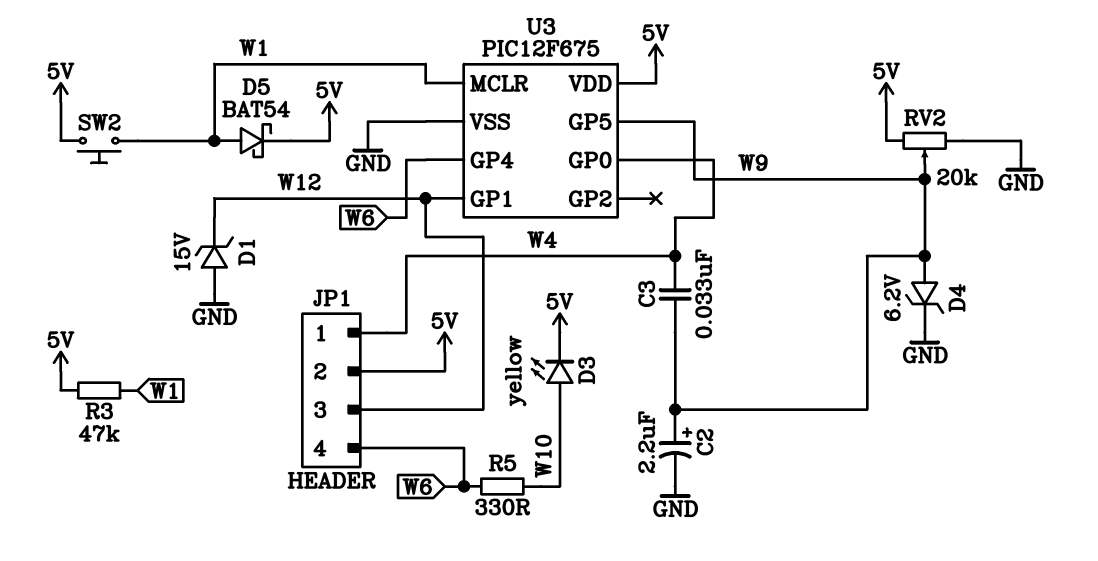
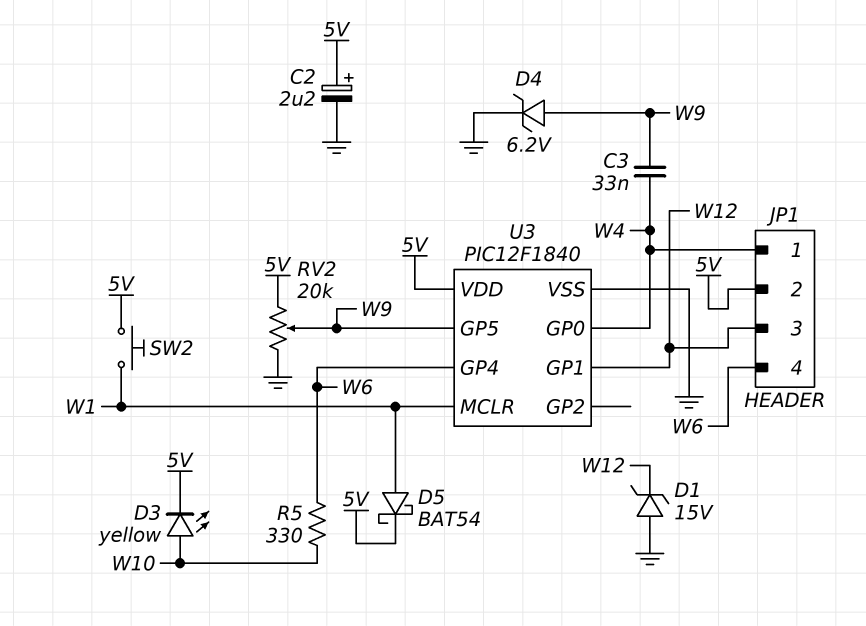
C2: 2.2uF (plus W9, minus GND) -> 2.2uF (plus 5V, minus GND)
R3: 47k (5V, W1) -> none
U3: PIC12F675 -> PIC12F1840

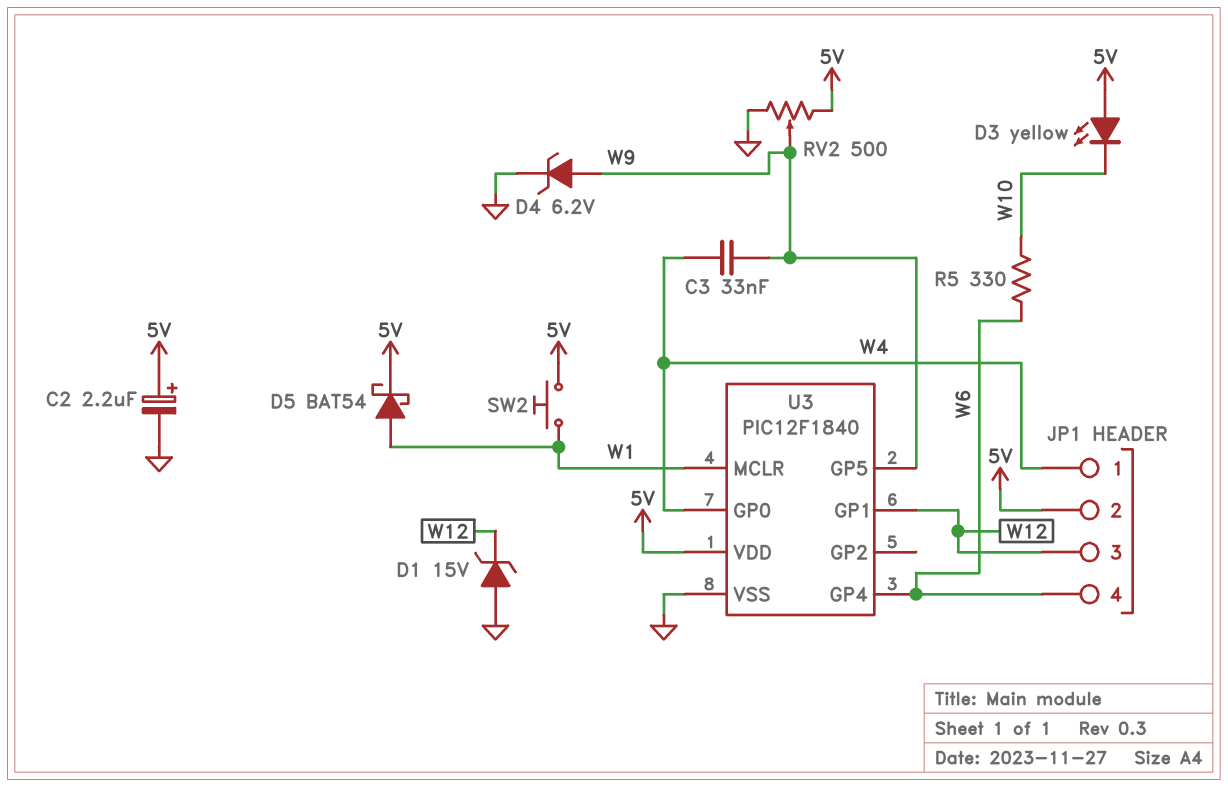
D3: LED yellow (A W10, K 5V) -> LED yellow (A 5V, K W10)
RV2: 20k (5V, GND, wiper W9) -> 500 (5V, GND, wiper W9)

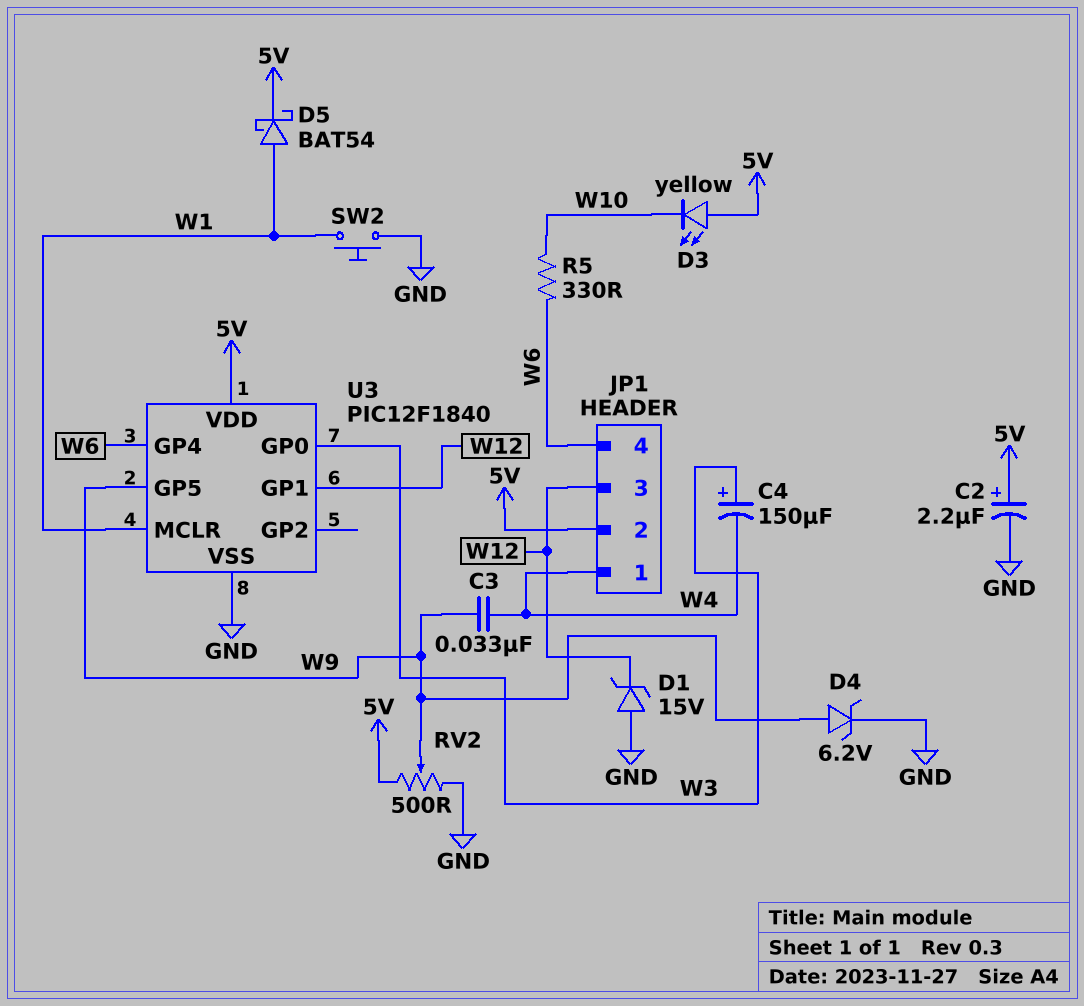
C4: none -> 150uF (plus W3, minus W4)
SW2: button (5V, W1) -> button (GND, W1)
U3 pin GP0: W4 -> W3

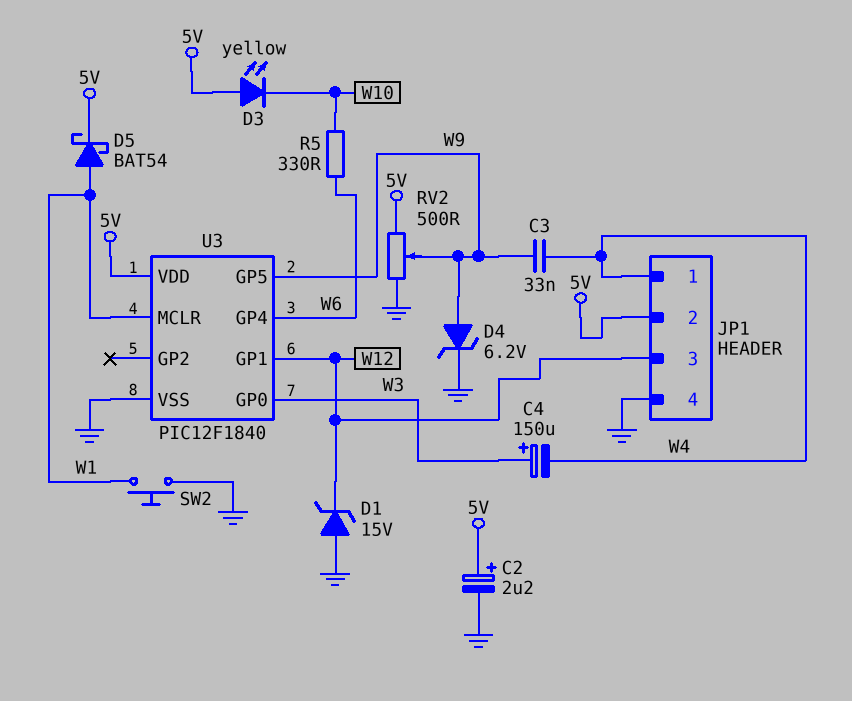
JP1 pin 4: W6 -> GND

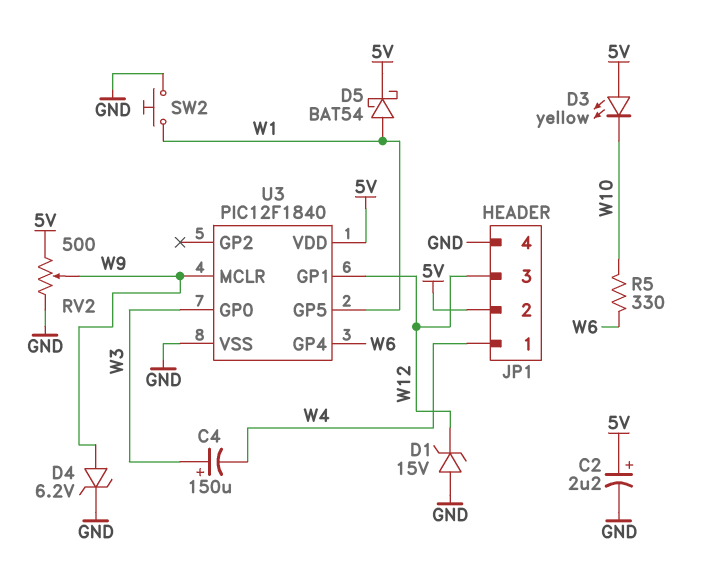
C3: 33nF (W4, W9) -> none
U3 pin GP5: W9 -> W1
U3 pin MCLR: W1 -> W9

